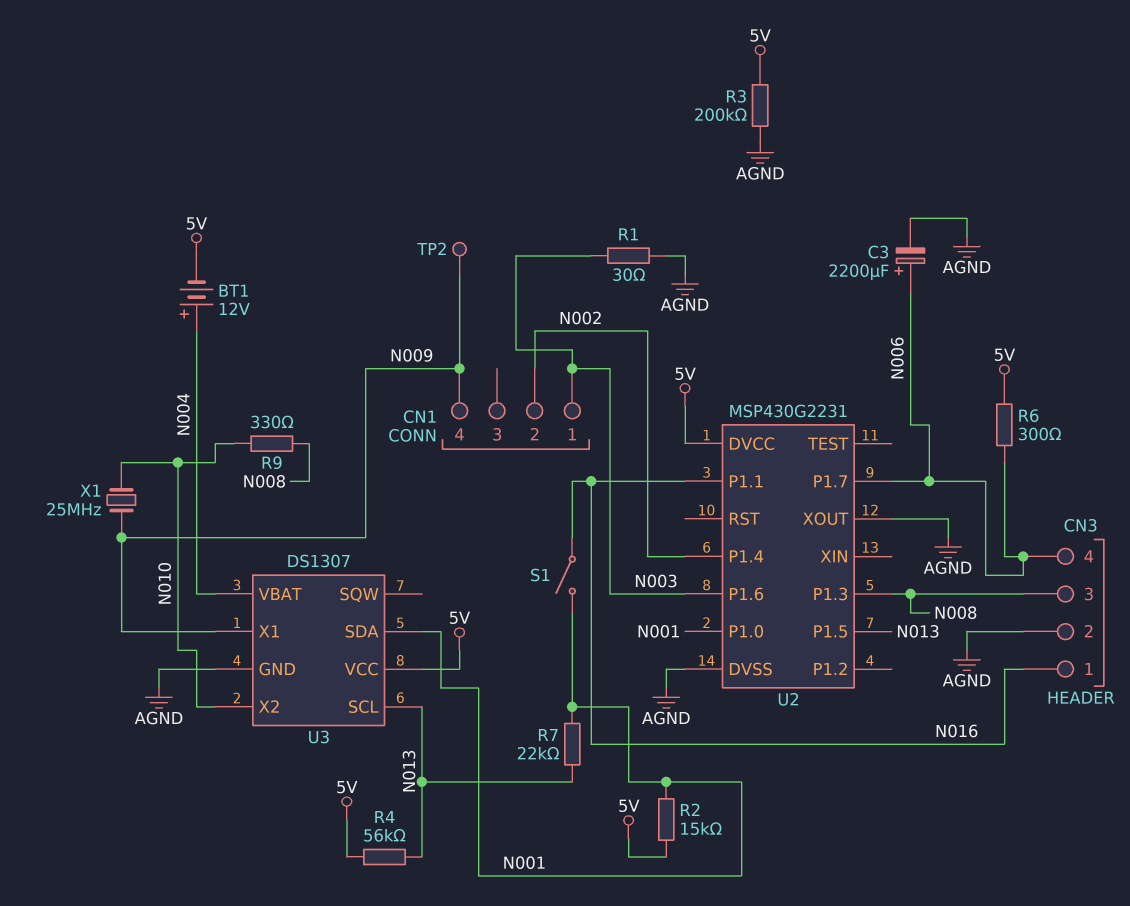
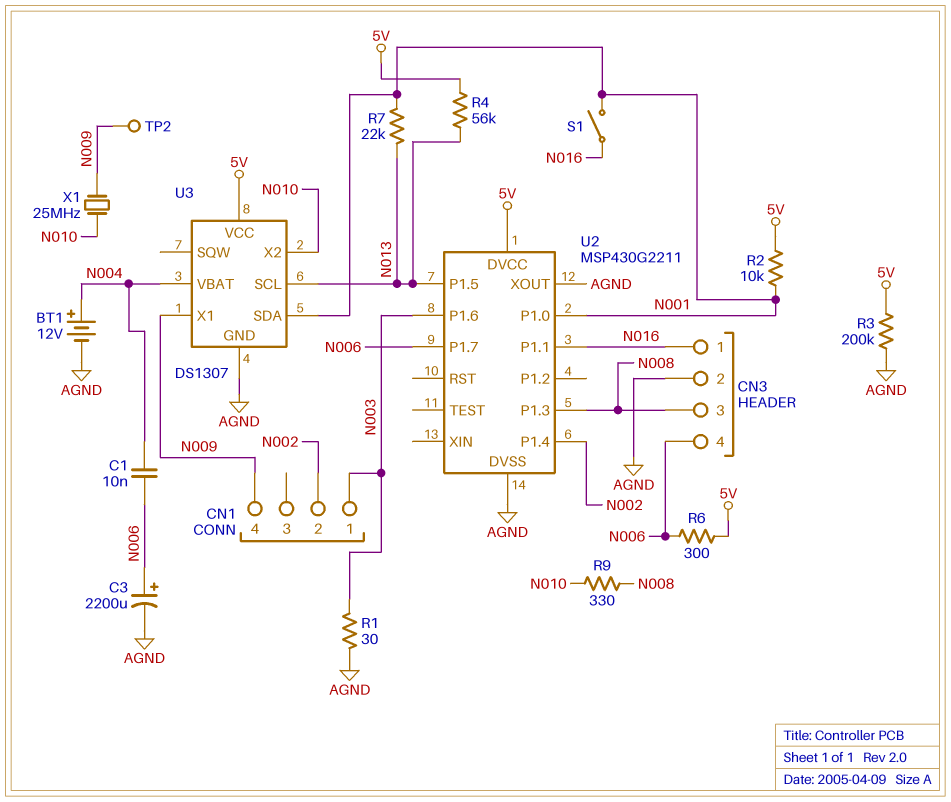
BT1: 12V (plus N004, minus 5V) -> 12V (plus N004, minus AGND)
C1: none -> 10nF (N004, N006)
R2: 15k (5V, N001) -> 10k (5V, N001)
U2: MSP430G2231 -> MSP430G2211

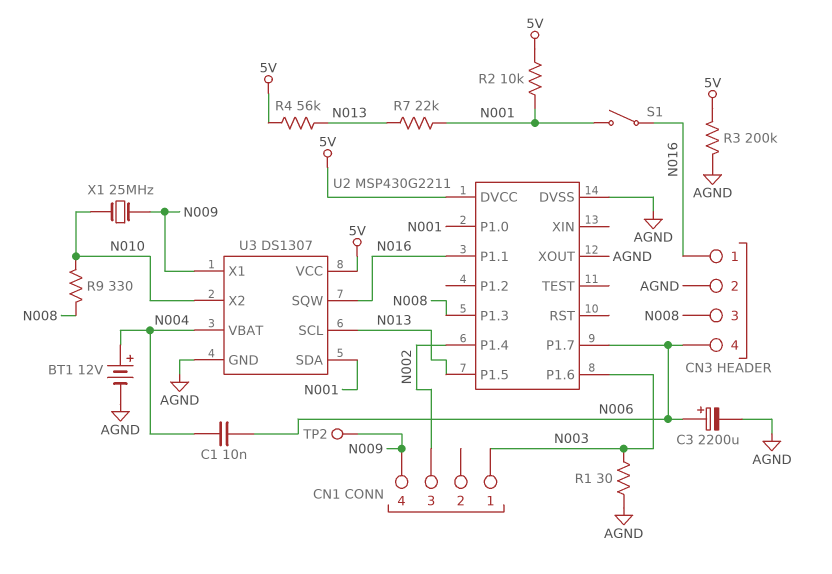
CN1 pin 2: N002 -> none
CN1 pin 3: none -> N002
R6: 300 (5V, N006) -> none
U3 pin SQW: none -> N016

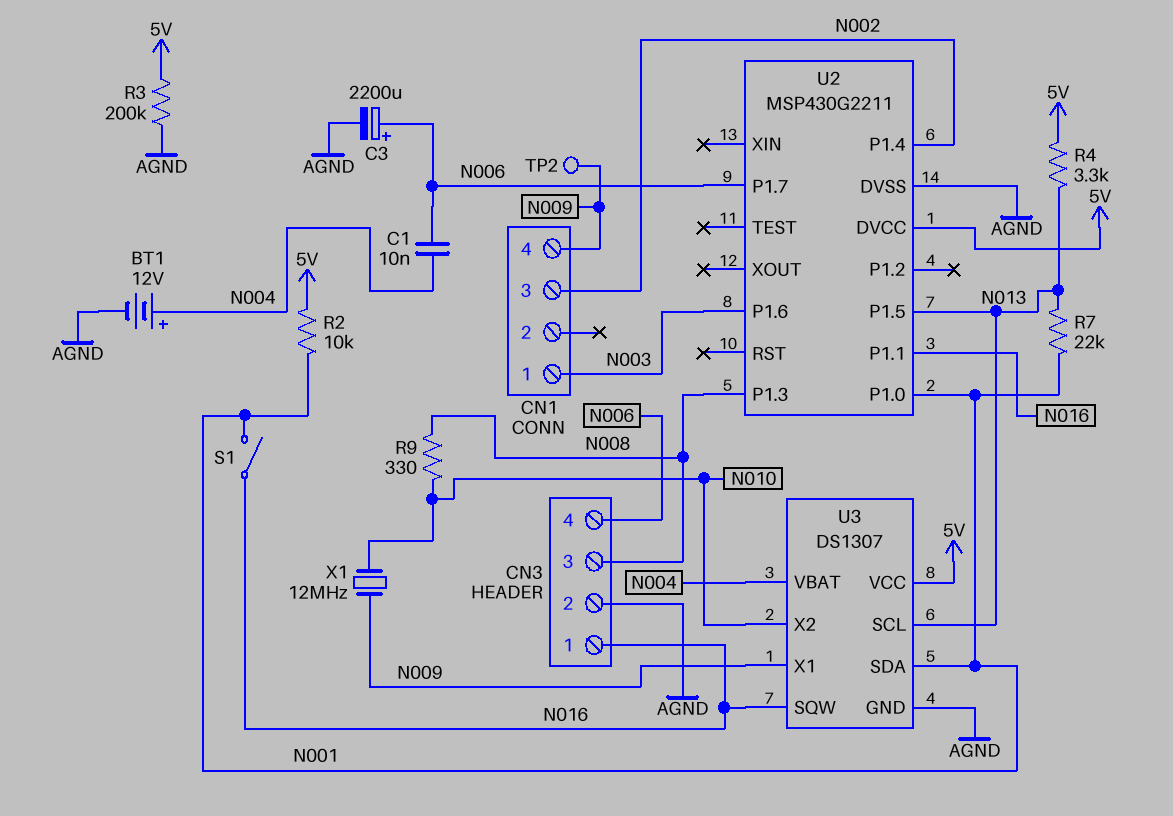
R1: 30 (AGND, N003) -> none
R4: 56k (5V, N013) -> 3.3k (5V, N013)
U2 pin XOUT: AGND -> none
X1: 25MHz (N009, N010) -> 12MHz (N009, N010)

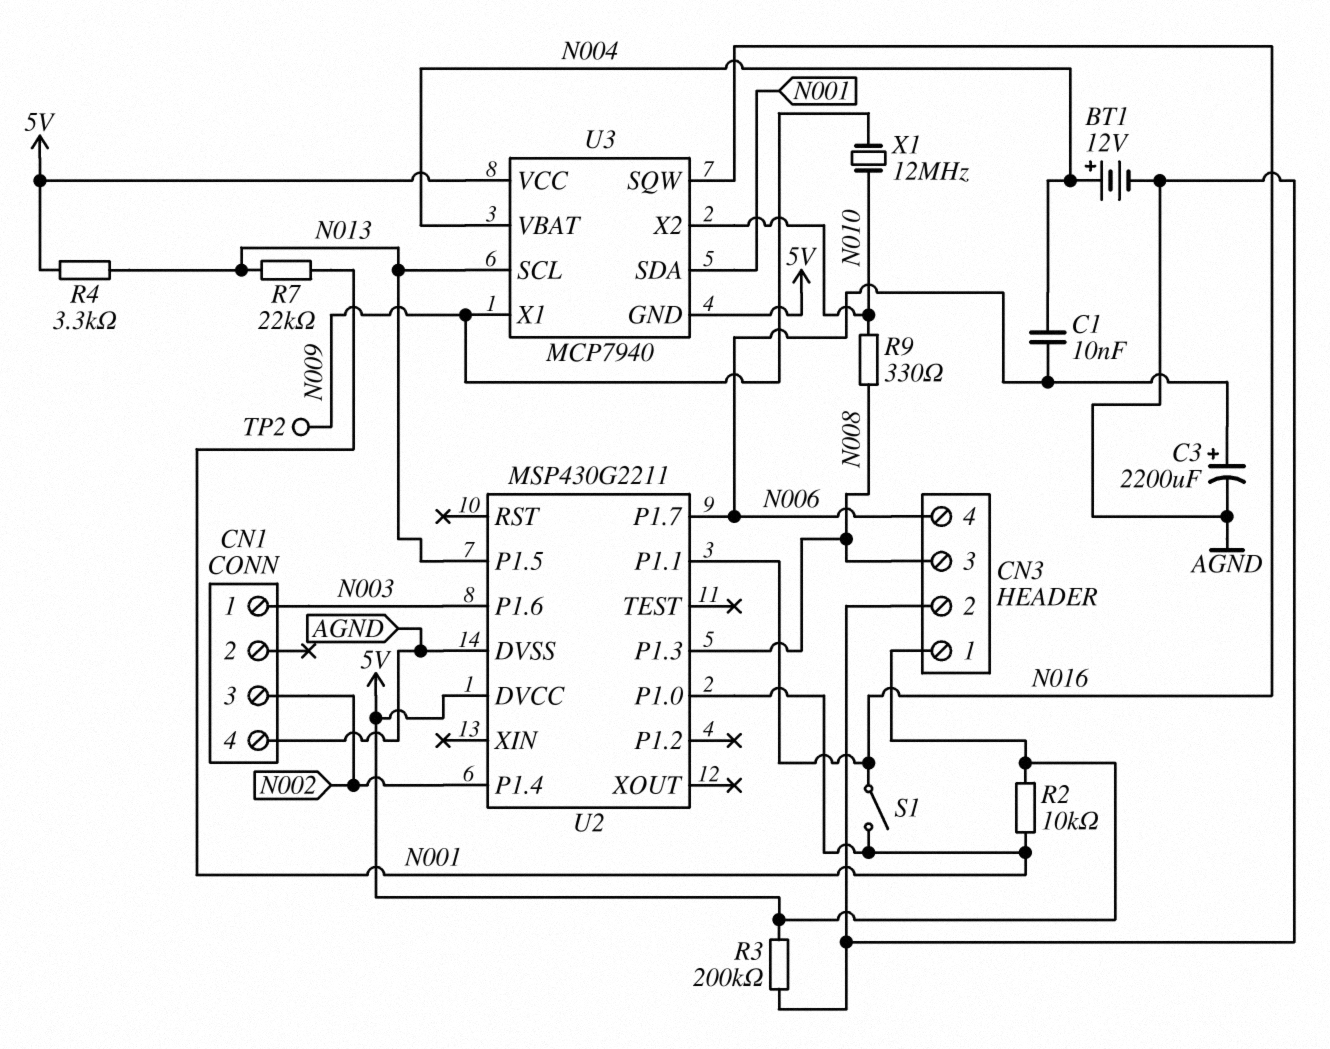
CN1 pin 4: N009 -> AGND
CN3 pin 1: N016 -> 5V
U3: DS1307 -> MCP7940
U3 pin GND: AGND -> 5V

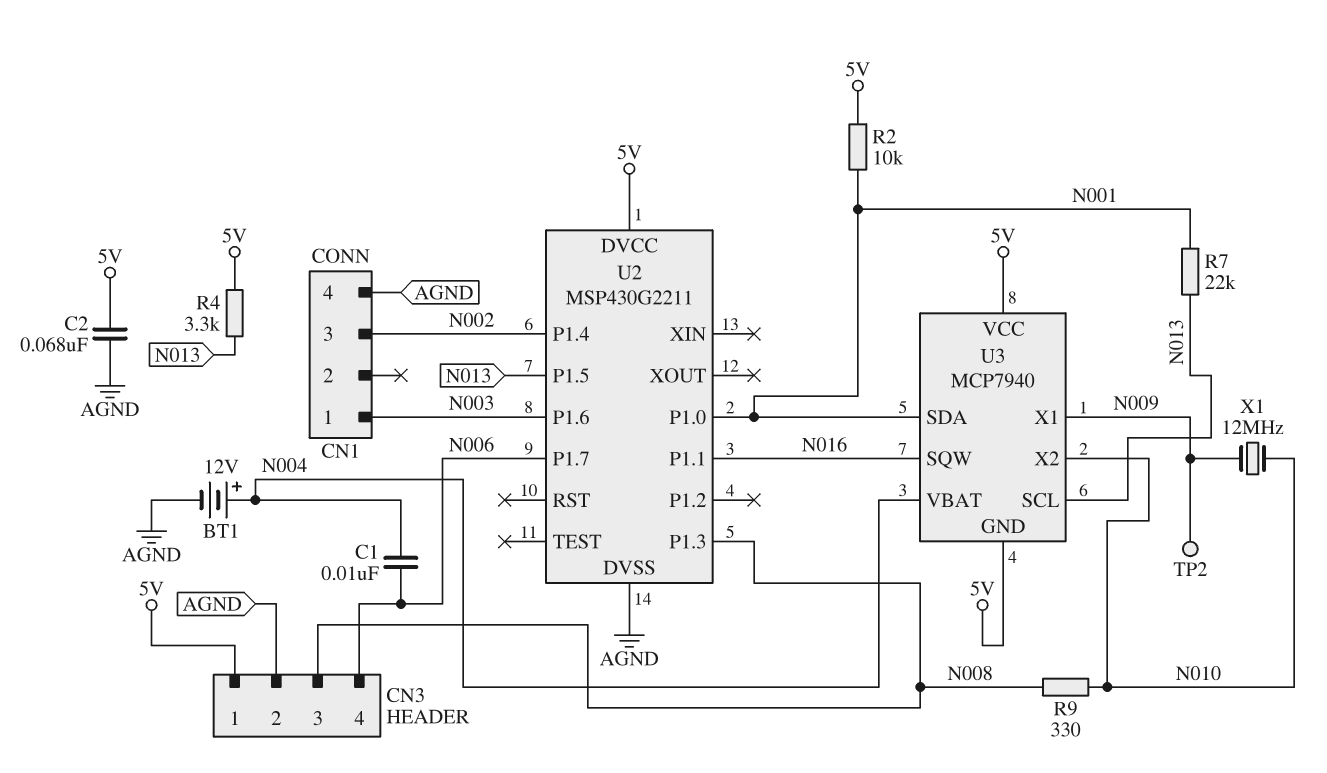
C2: none -> 68nF (5V, AGND)
C3: 2200uF (plus N006, minus AGND) -> none
R3: 200k (5V, AGND) -> none
S1: switch (N001, N016) -> none

